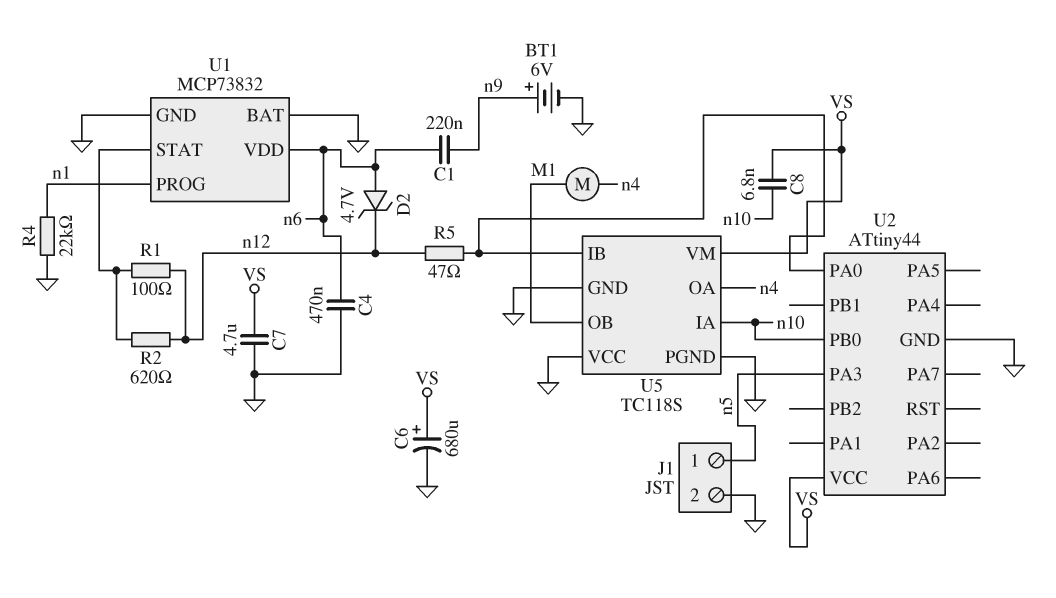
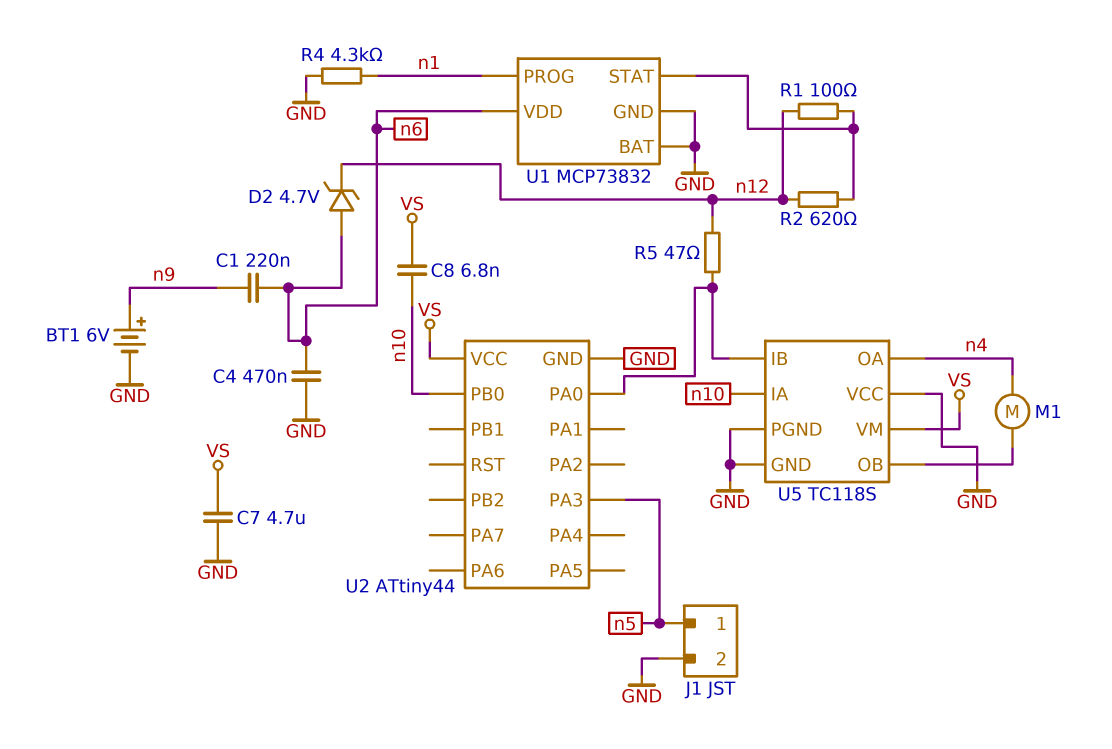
C6: 680uF (plus VS, minus GND) -> none
R4: 22k (GND, n1) -> 4.3k (GND, n1)

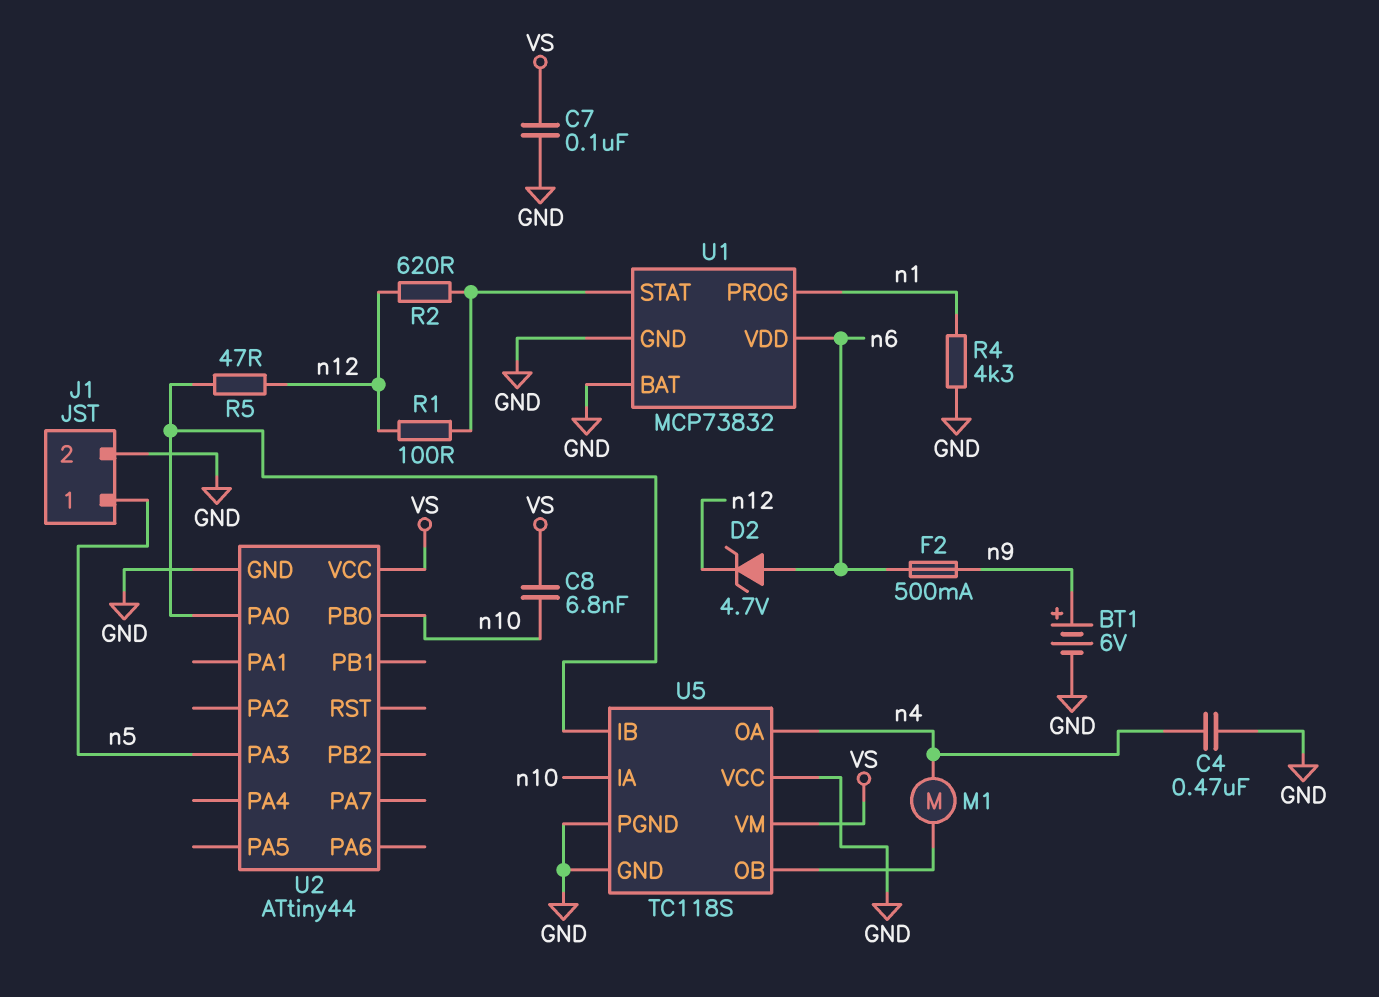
C1: 220nF (n6, n9) -> none
C4: 470nF (GND, n6) -> 470nF (GND, n4)
C7: 4.7uF (GND, VS) -> 100nF (GND, VS)
F2: none -> 500mA (n6, n9)

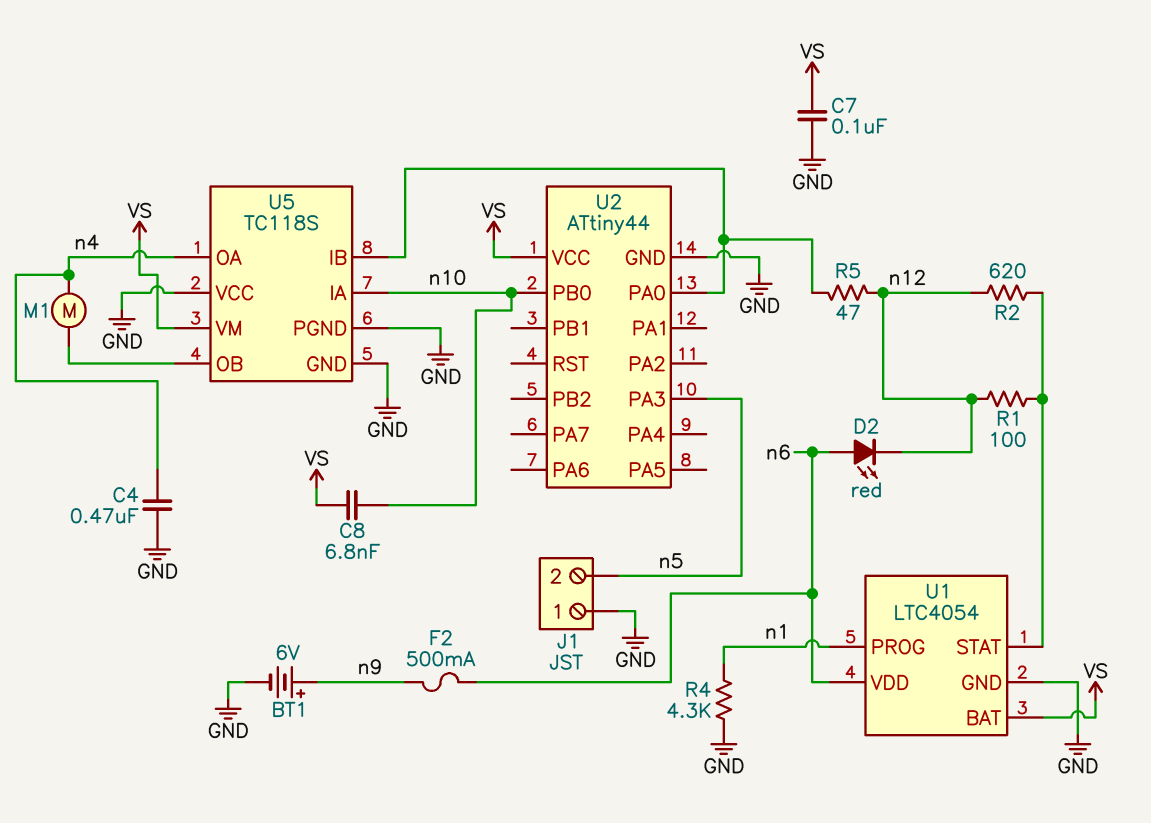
D2: zener 4.7V (A n6, K n12) -> LED red (A n6, K n12)
J1 pin 1: n5 -> GND
J1 pin 2: GND -> n5
U1: MCP73832 -> LTC4054
U1 pin BAT: GND -> VS

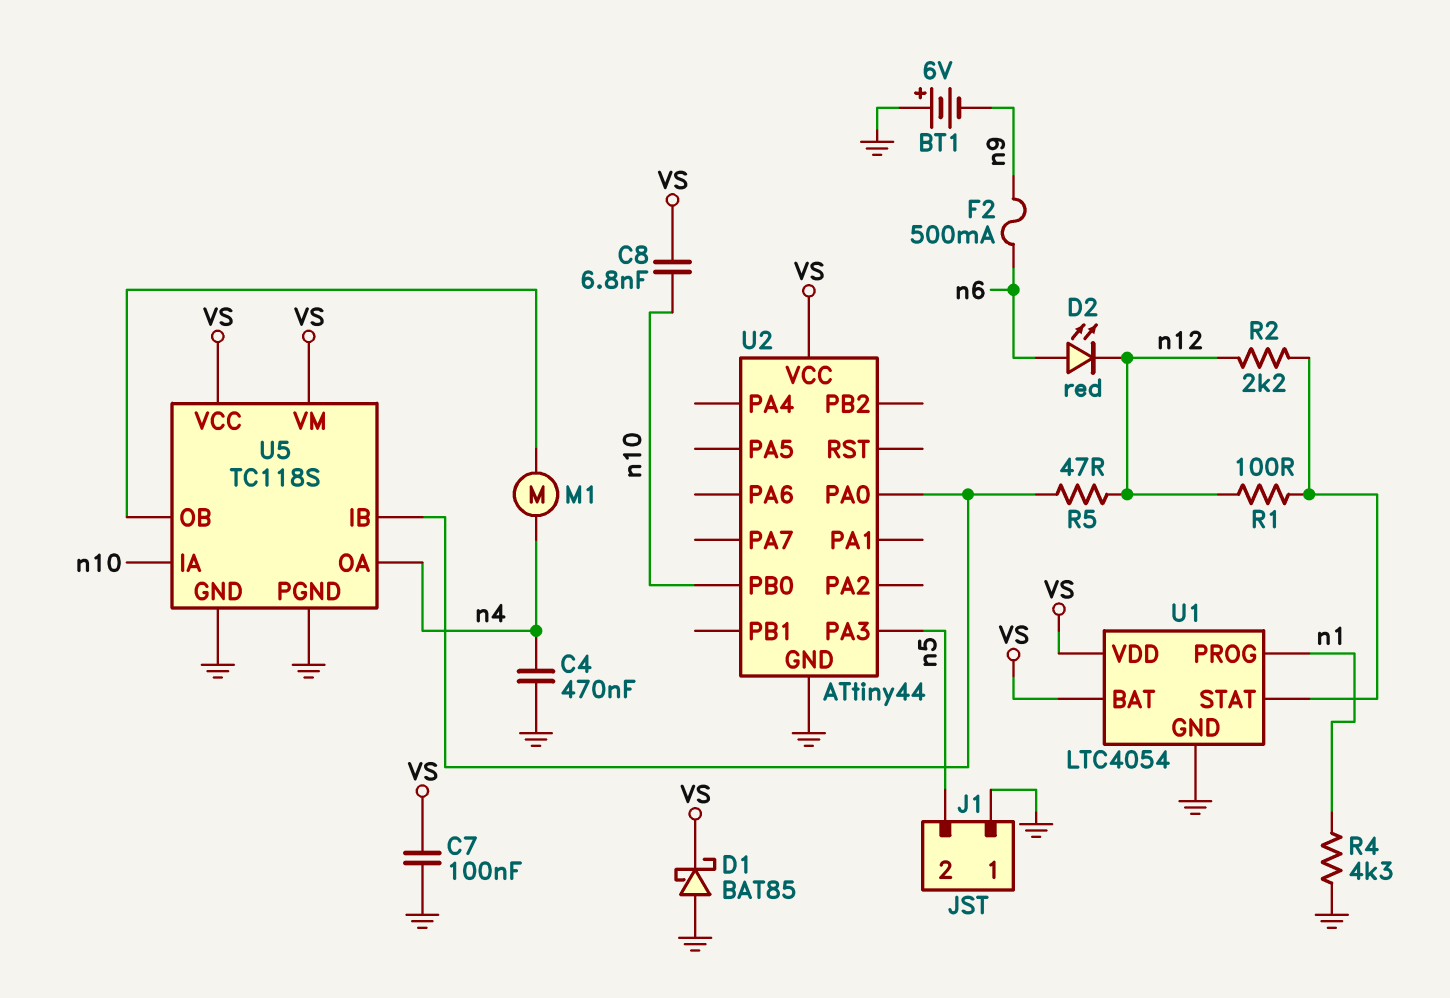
BT1: 6V (plus n9, minus GND) -> 6V (plus GND, minus n9)
D1: none -> schottky BAT85 (A GND, K VS)
R2: 620 (U1/STAT, n12) -> 2.2k (U1/STAT, n12)
U1 pin VDD: n6 -> VS
U5 pin VCC: GND -> VS

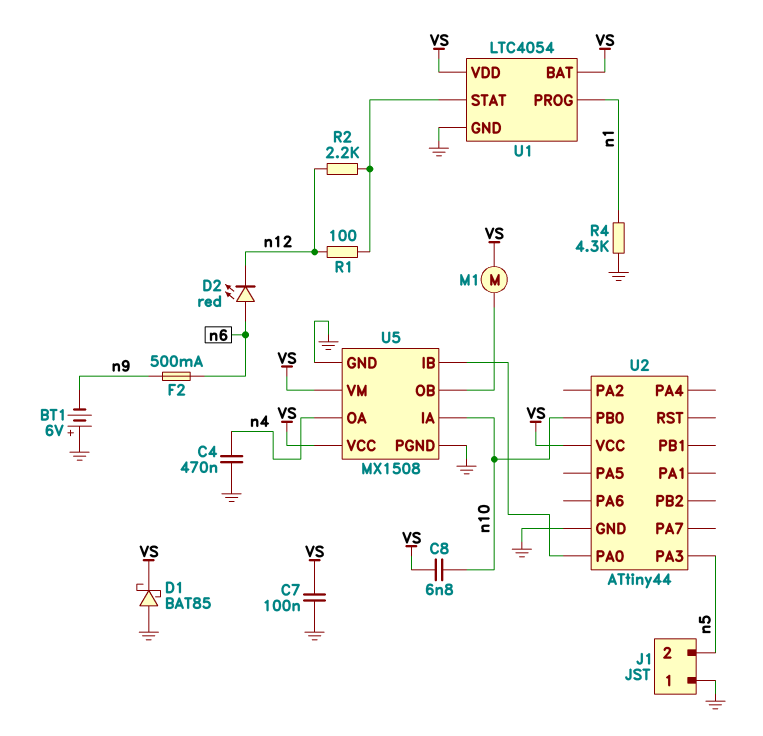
M1: motor (U5/OB, n4) -> motor (U5/OB, VS)
R5: 47 (U2/PA0, n12) -> none
U5: TC118S -> MX1508

